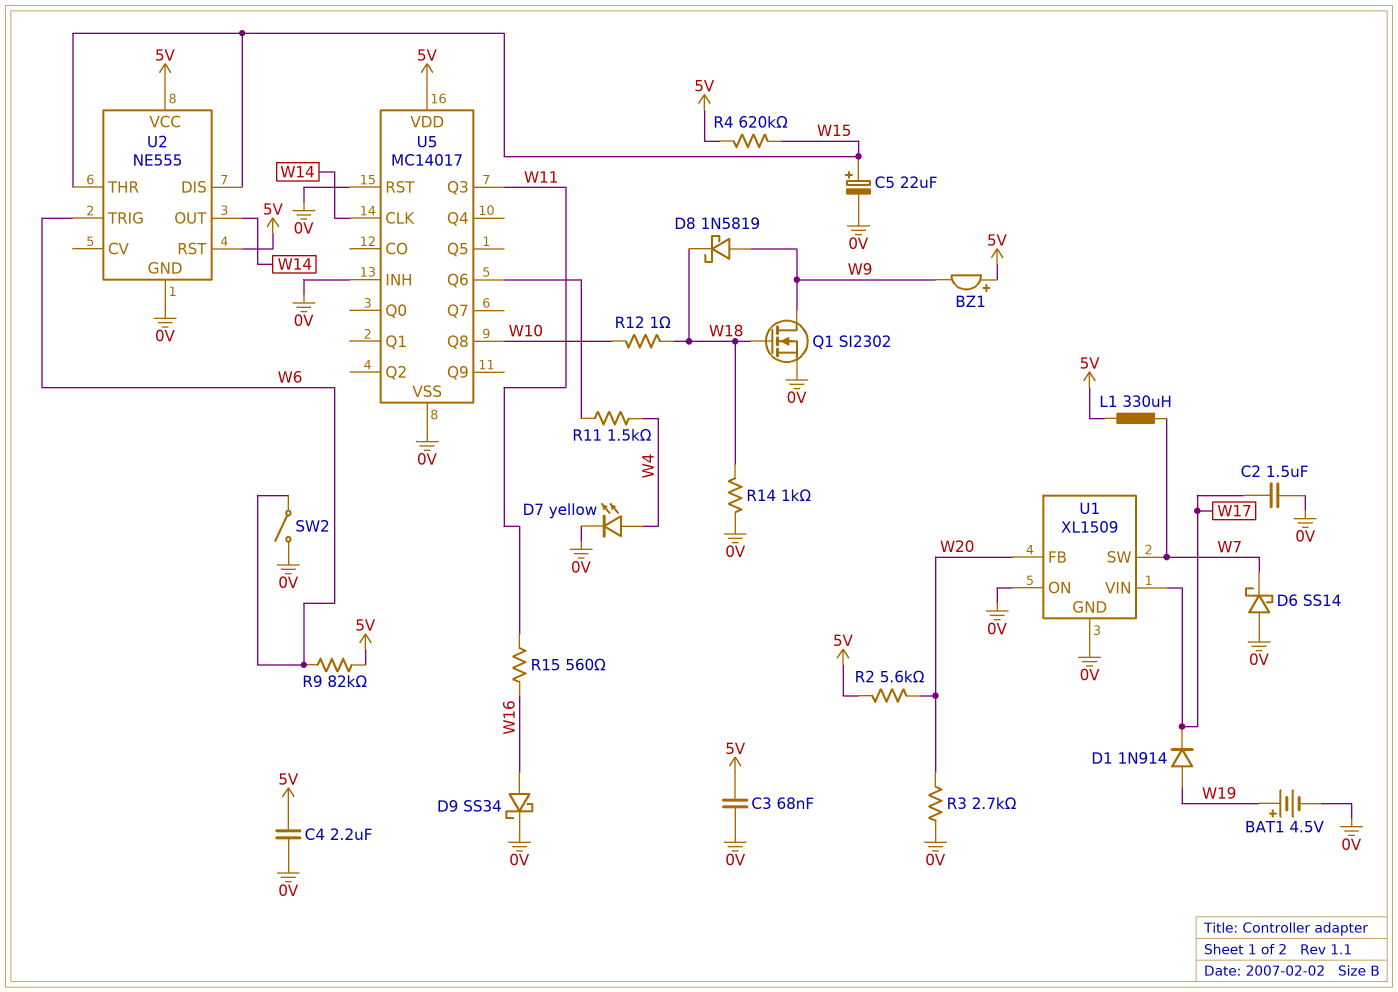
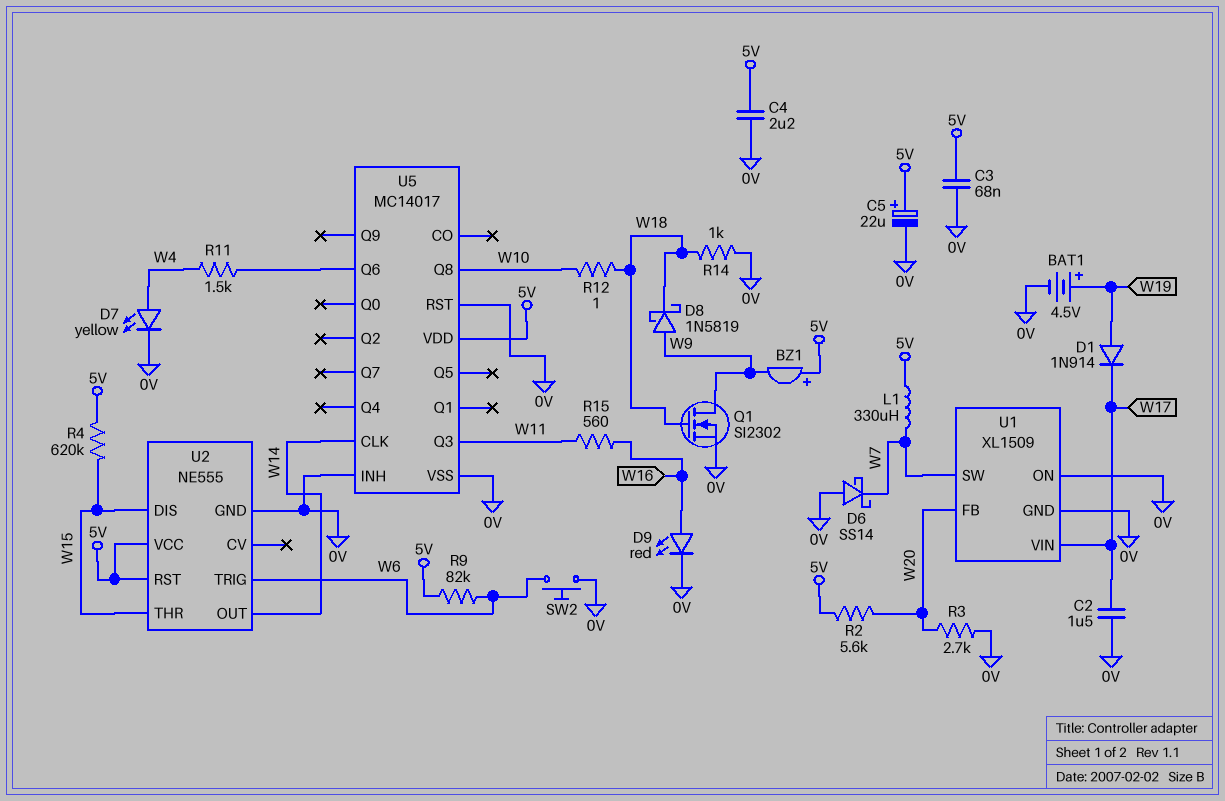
C5: 22uF (plus W15, minus 0V) -> 22uF (plus 5V, minus 0V)
D9: schottky SS34 (A W16, K 0V) -> LED red (A W16, K 0V)
SW2: switch (0V, W6) -> button (0V, W6)

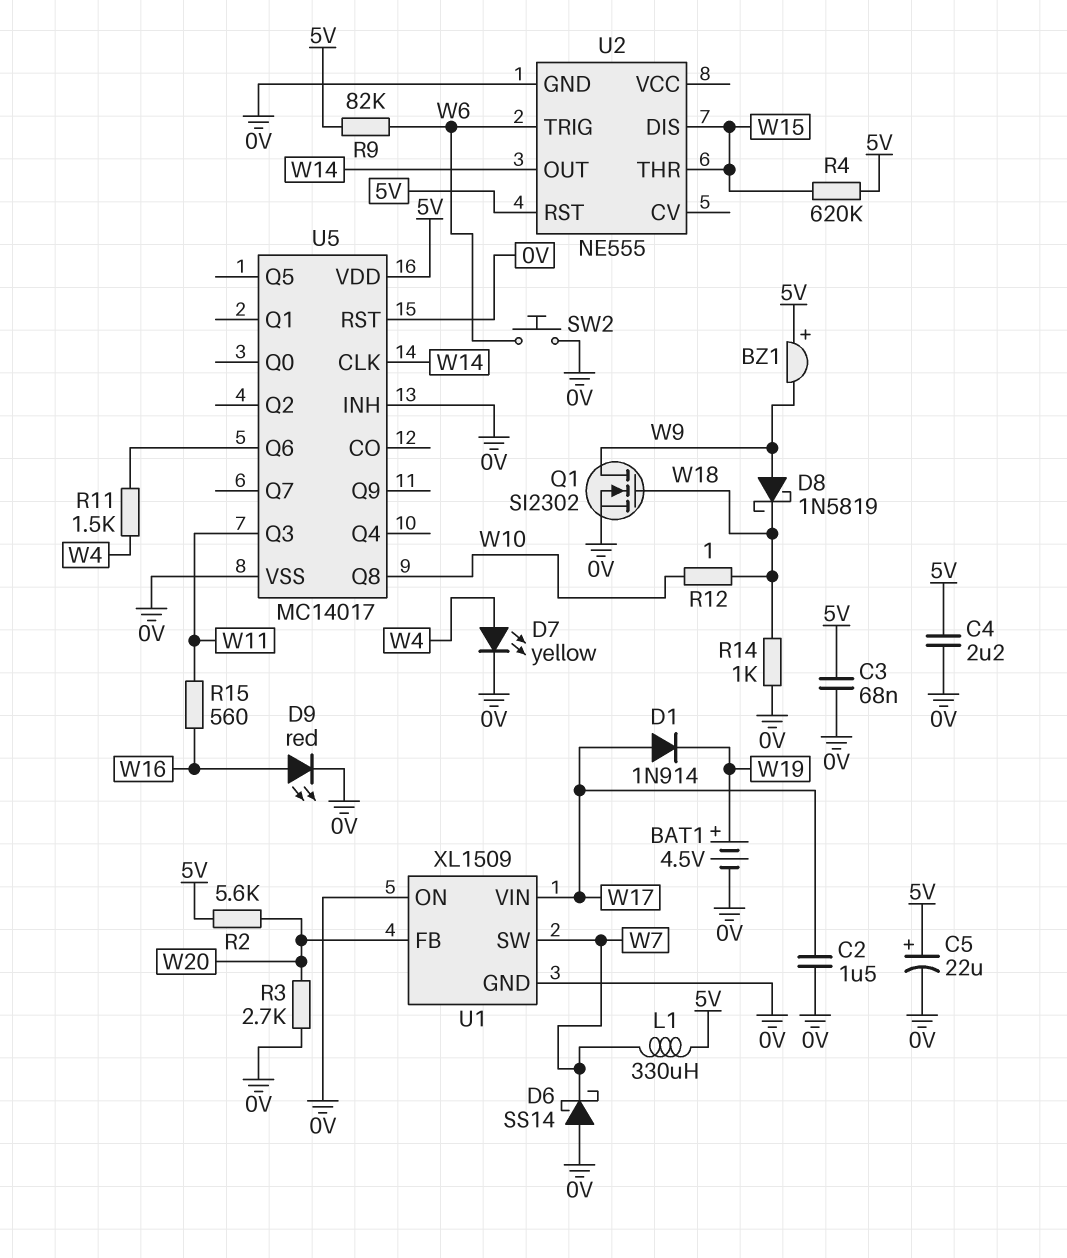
D1: diode 1N914 (A W19, K W17) -> diode 1N914 (A W17, K W19)
U2 pin VCC: 5V -> none

